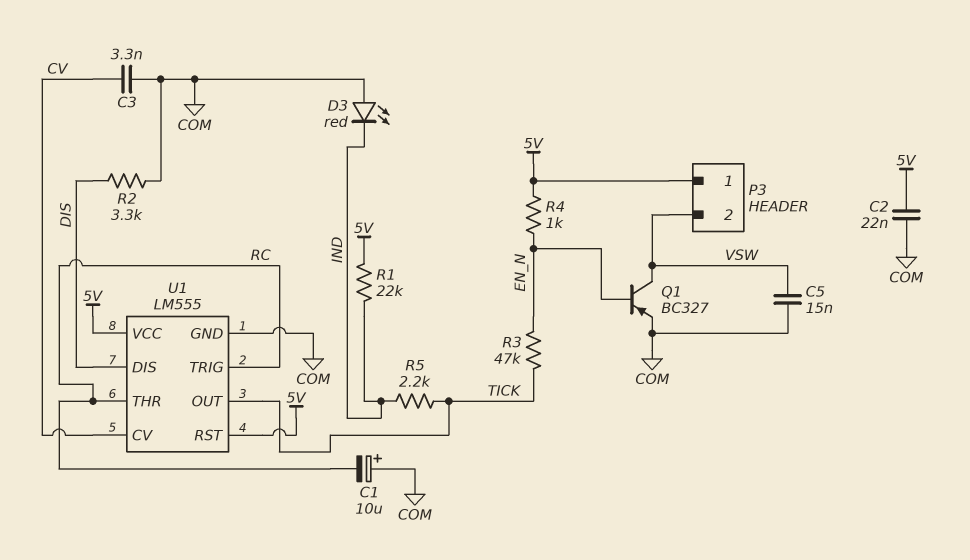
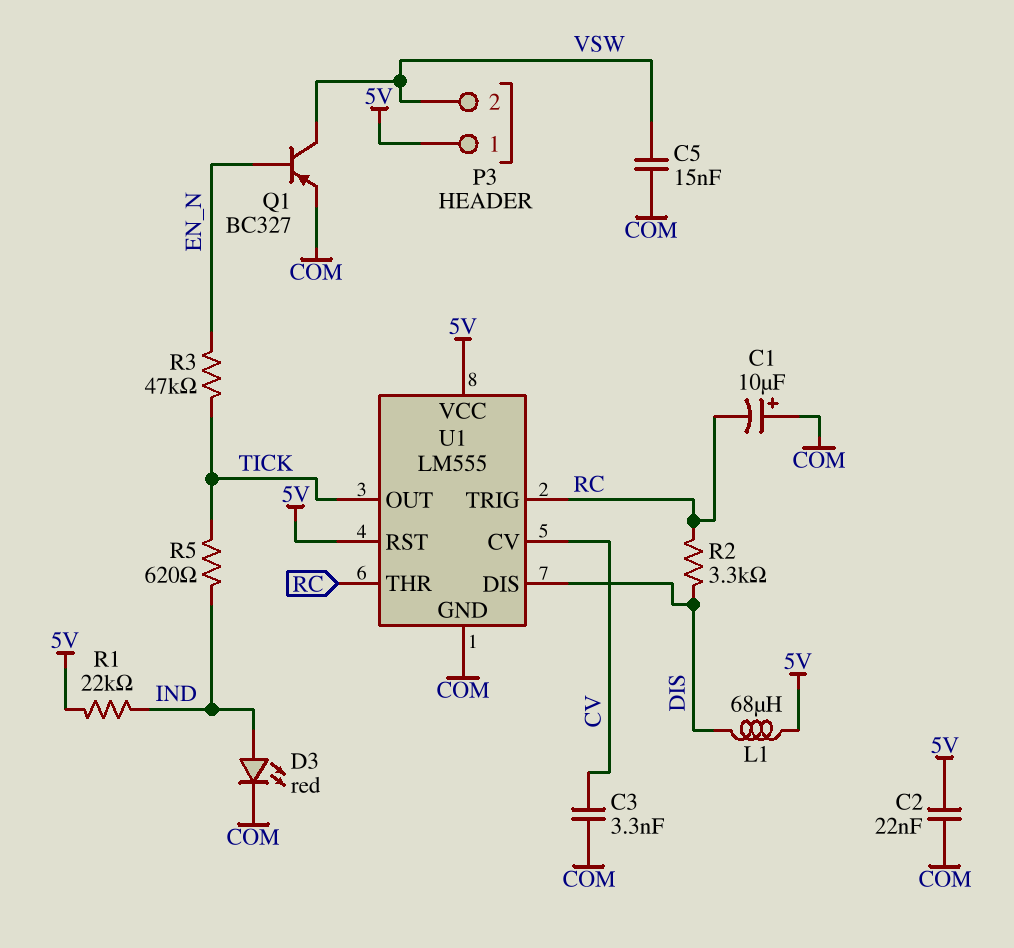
D3: LED red (A COM, K IND) -> LED red (A IND, K COM)
L1: none -> 68uH (5V, DIS)
R2: 3.3k (COM, DIS) -> 3.3k (DIS, RC)
R4: 1k (5V, EN_N) -> none
R5: 2.2k (IND, TICK) -> 620 (IND, TICK)

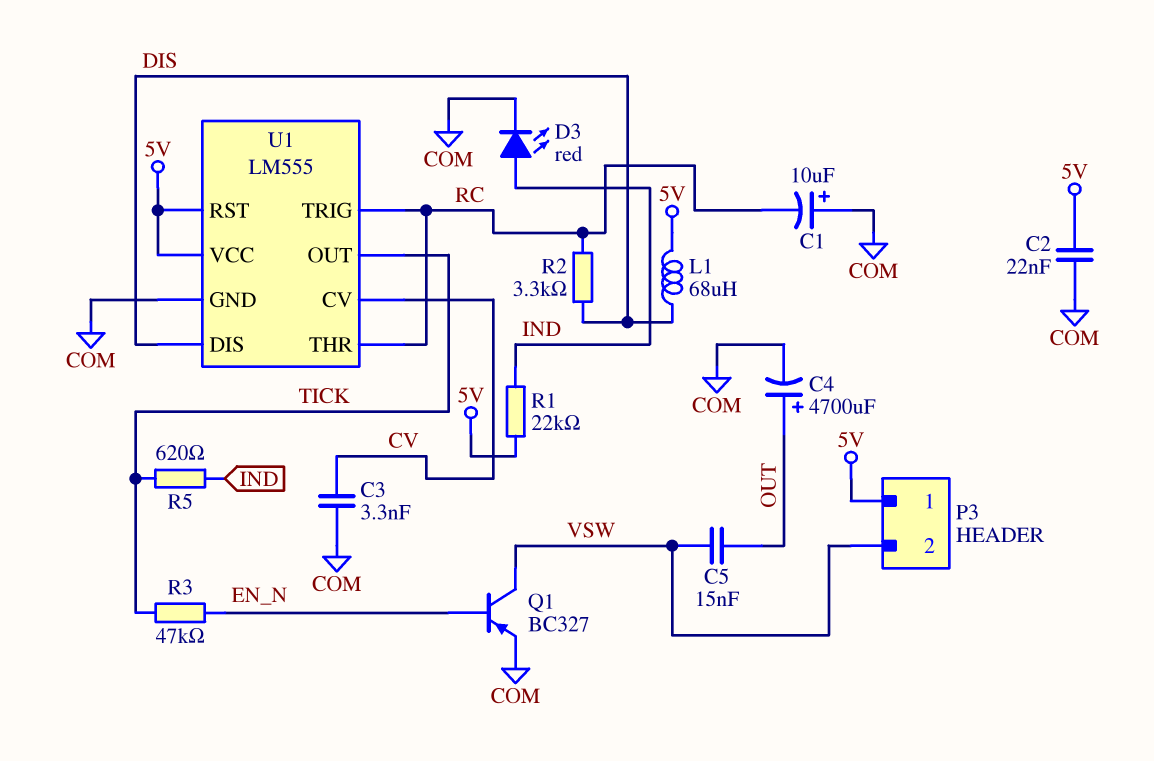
C4: none -> 4700uF (plus OUT, minus COM)
C5: 15nF (COM, VSW) -> 15nF (OUT, VSW)

